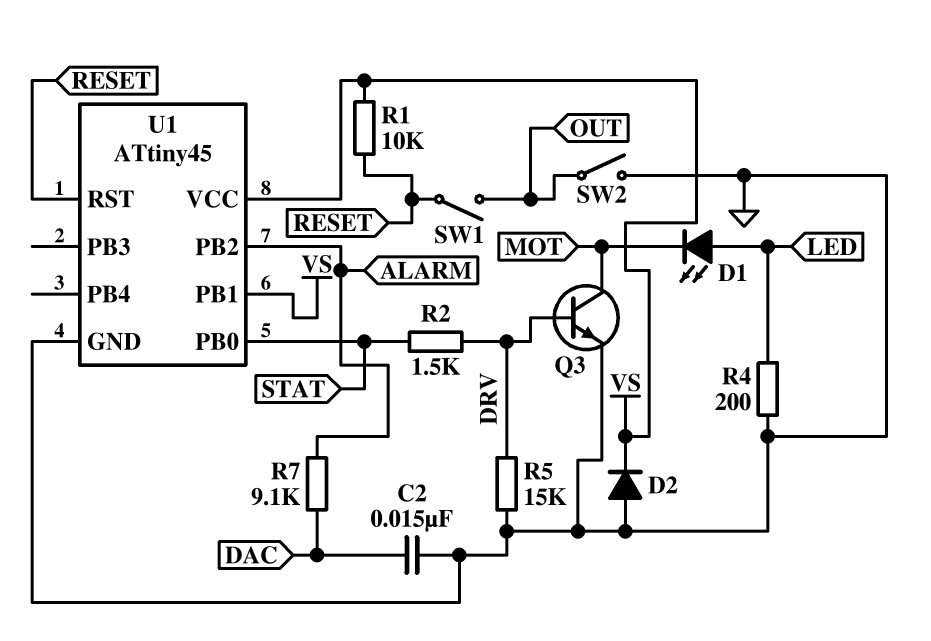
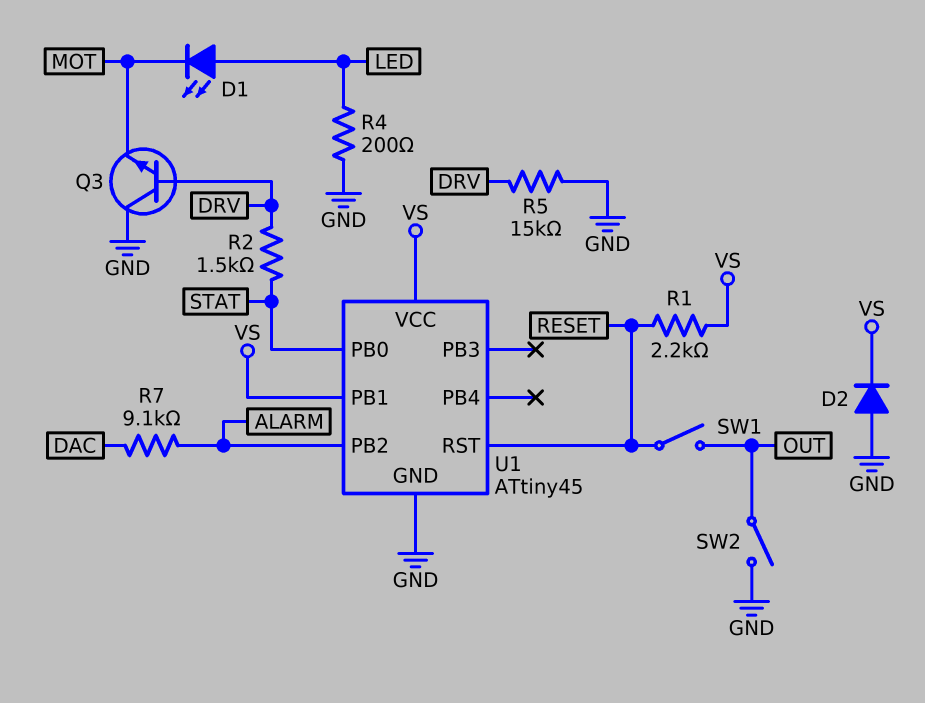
C2: 15nF (DAC, GND) -> none
Q3: NPN (B DRV, C MOT, E GND) -> NPN (B DRV, C GND, E MOT)
R1: 10k (RESET, VS) -> 2.2k (RESET, VS)

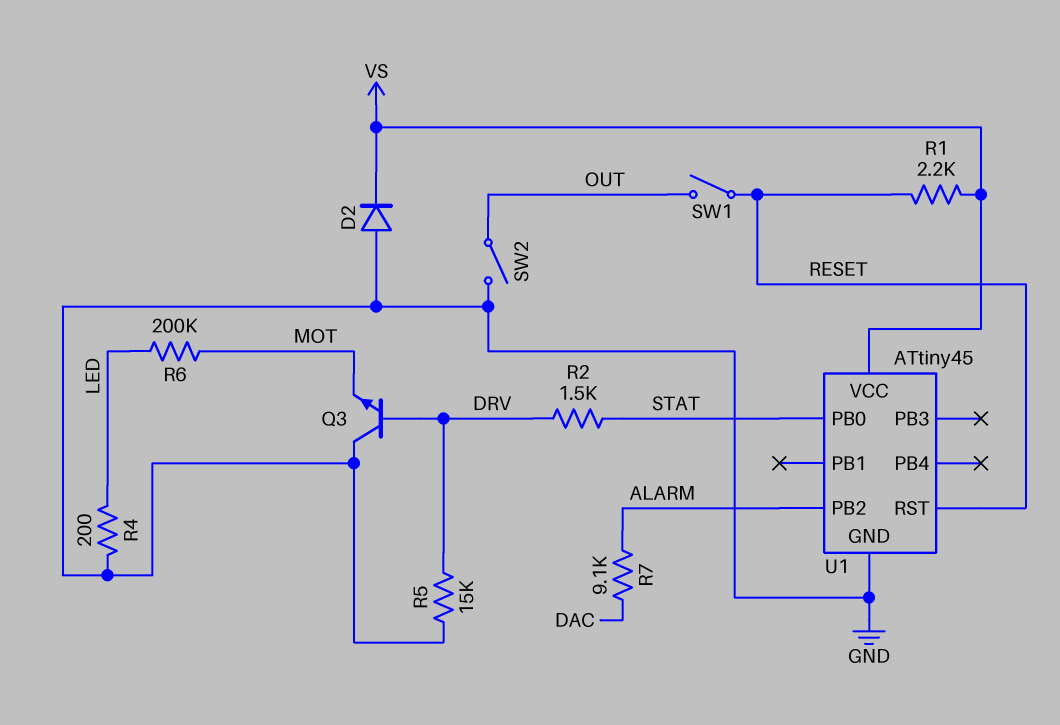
D1: LED (A LED, K MOT) -> none
R6: none -> 200k (LED, MOT)
U1 pin PB1: VS -> none

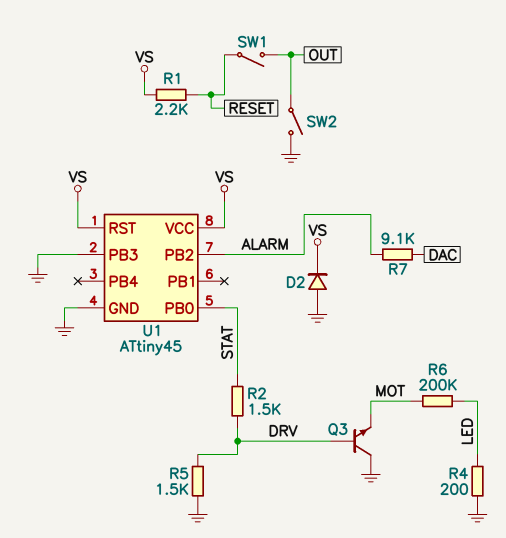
R5: 15k (DRV, GND) -> 1.5k (DRV, GND)
U1 pin PB3: none -> GND
U1 pin RST: RESET -> VS

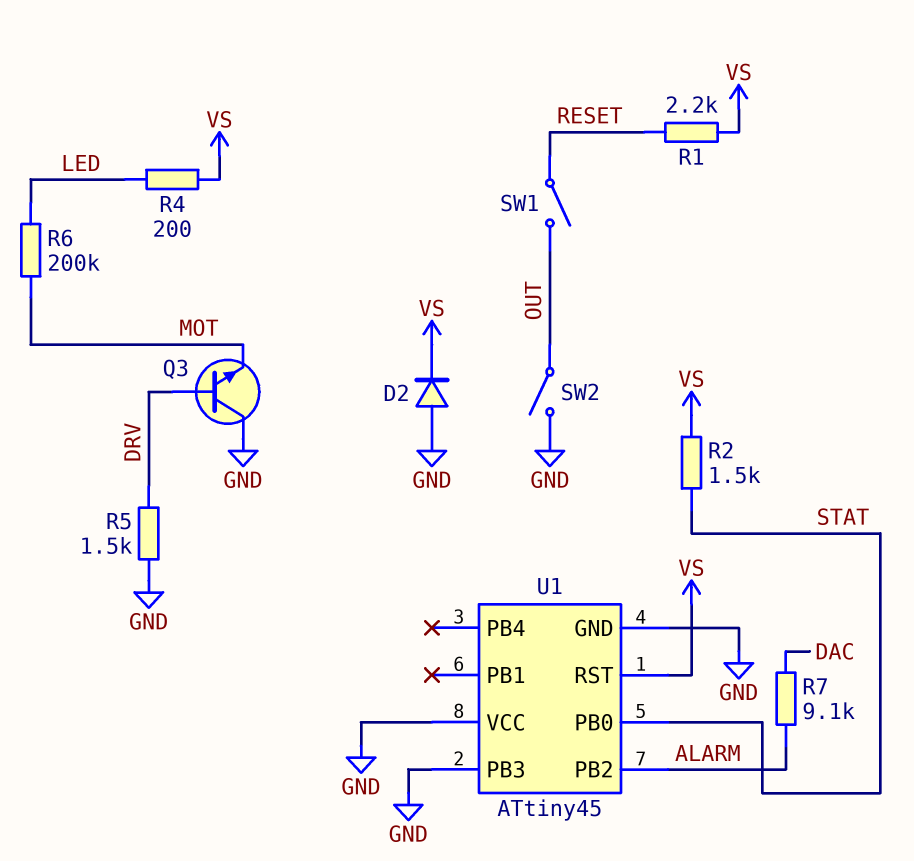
R2: 1.5k (DRV, STAT) -> 1.5k (STAT, VS)
R4: 200 (GND, LED) -> 200 (LED, VS)
U1 pin VCC: VS -> GND

